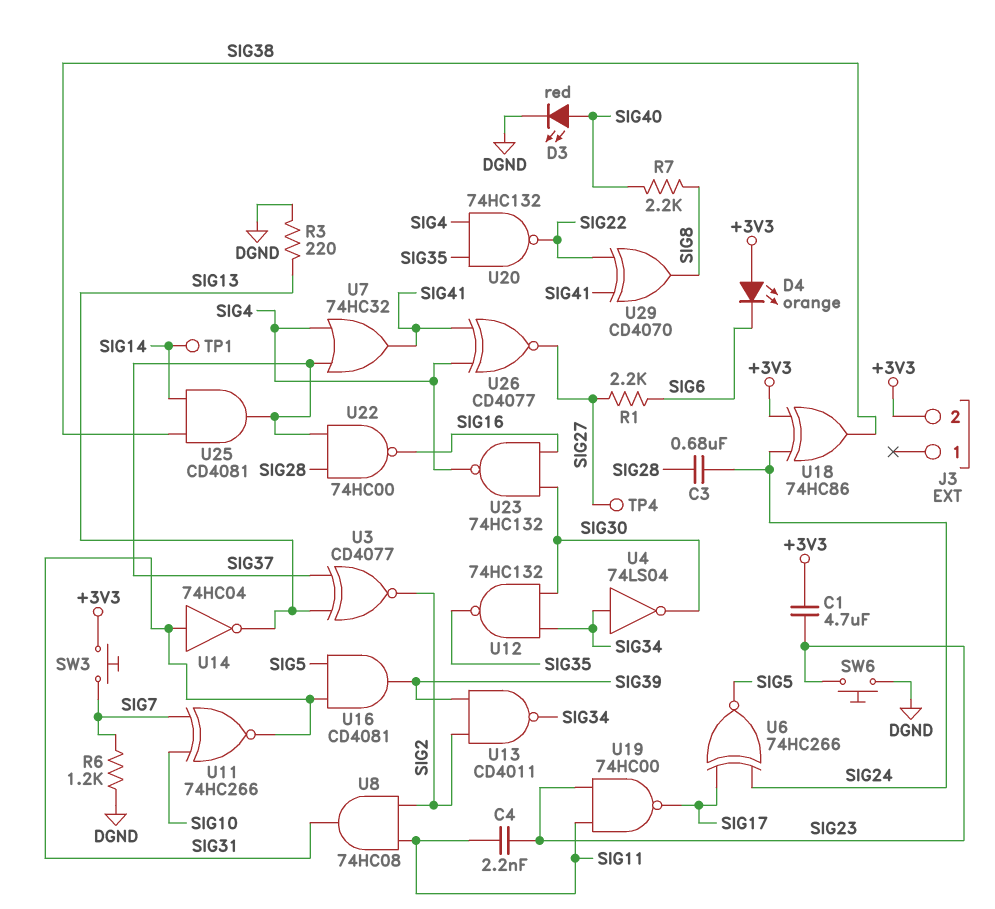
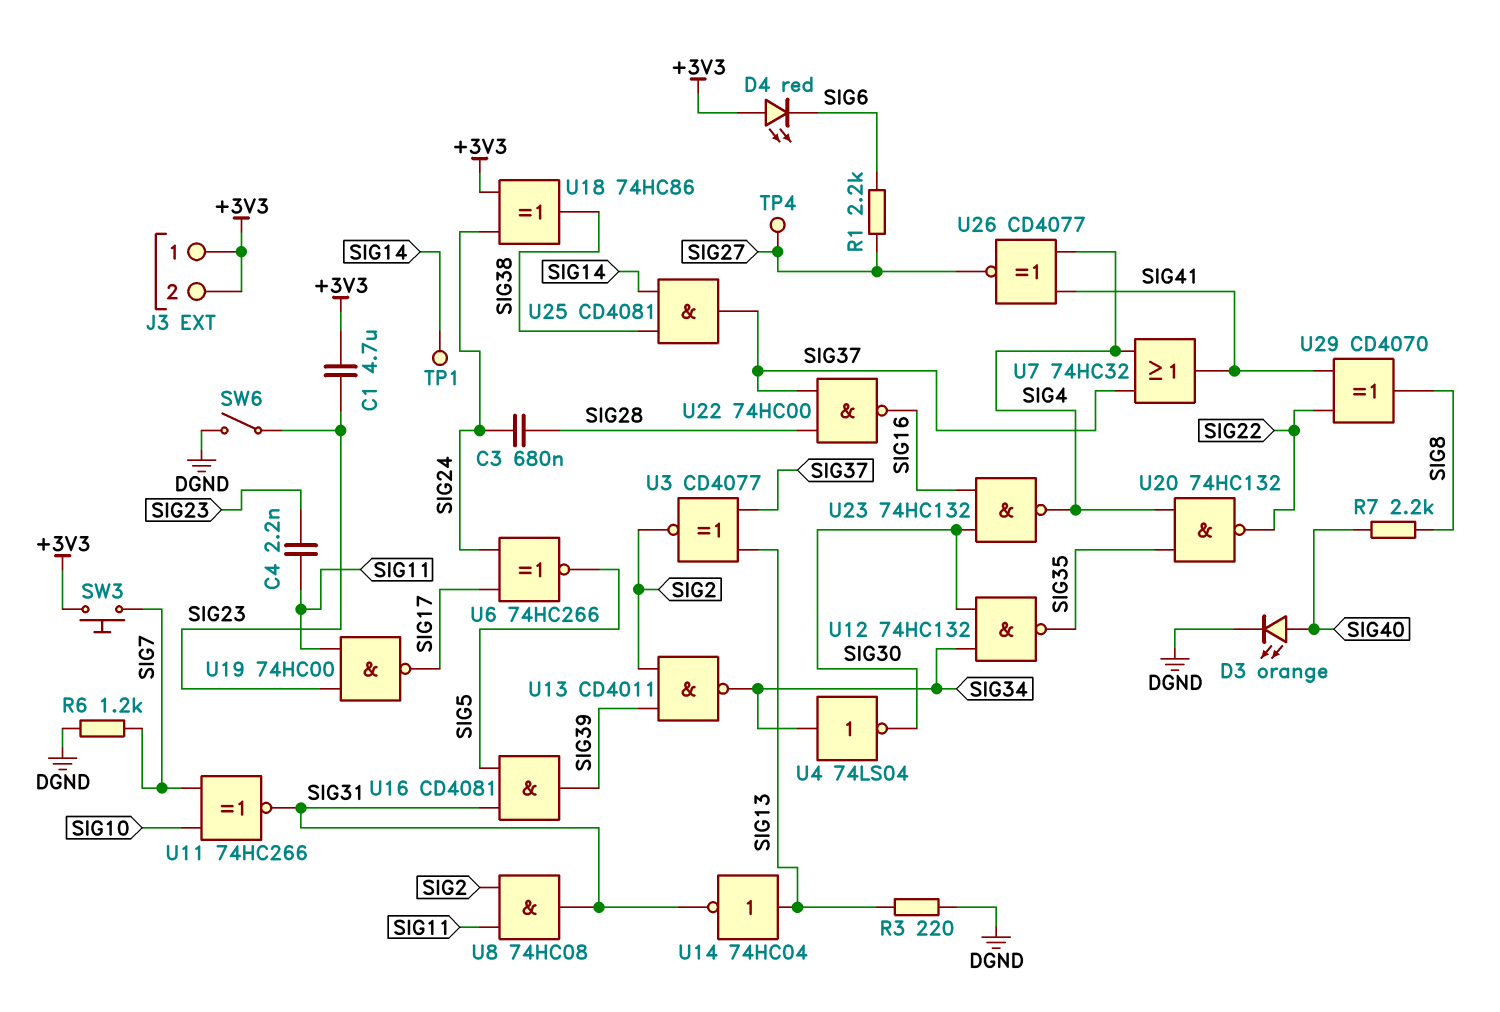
D3: LED red (A SIG40, K DGND) -> LED orange (A SIG40, K DGND)
D4: LED orange (A +3V3, K SIG6) -> LED red (A +3V3, K SIG6)
J3 pin 1: none -> +3V3
SW6: button (DGND, SIG23) -> switch (DGND, SIG23)
U14: NOT 74HC04 (in SIG31, out SIG13) -> NOT 74HC04 (in SIG13, out SIG31)

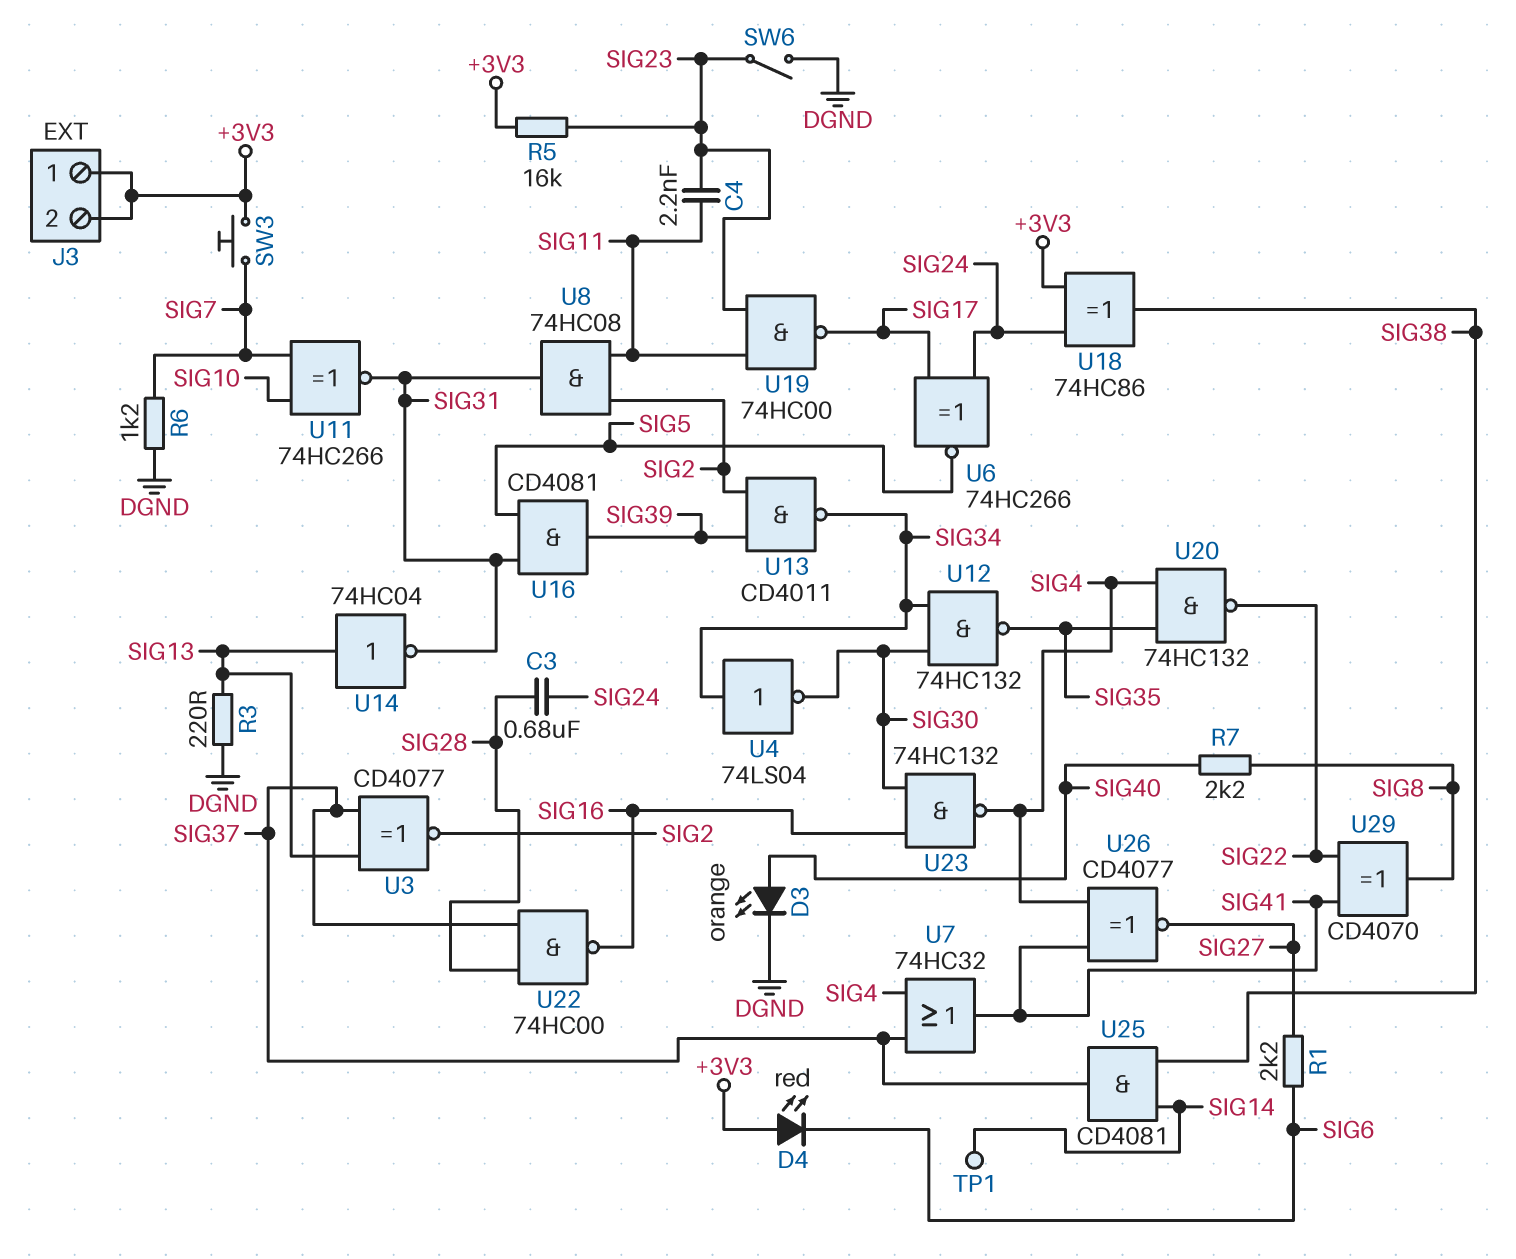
C1: 4.7uF (+3V3, SIG23) -> none
R5: none -> 16k (+3V3, SIG23)
TP4: test point (SIG27) -> none

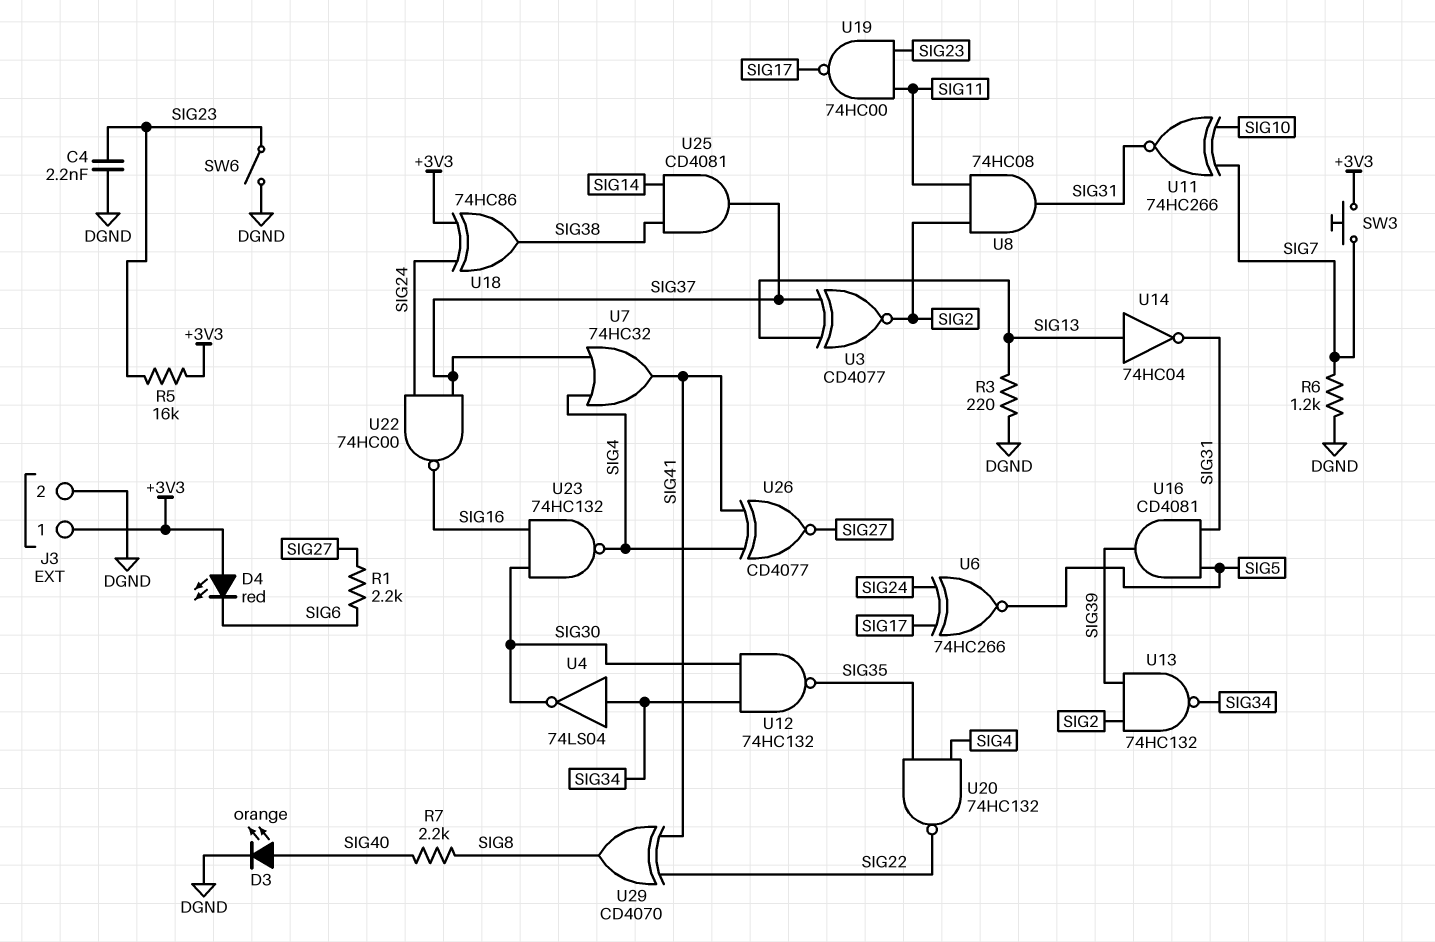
C3: 680nF (SIG24, SIG28) -> none
C4: 2.2nF (SIG11, SIG23) -> 2.2nF (DGND, SIG23)
J3 pin 2: +3V3 -> DGND
TP1: test point (SIG14) -> none
U13: NAND CD4011 (in SIG2, in SIG39, out SIG34) -> NAND 74HC132 (in SIG2, in SIG39, out SIG34)
U22: NAND 74HC00 (in SIG28, in SIG37, out SIG16) -> NAND 74HC00 (in SIG24, in SIG37, out SIG16)

